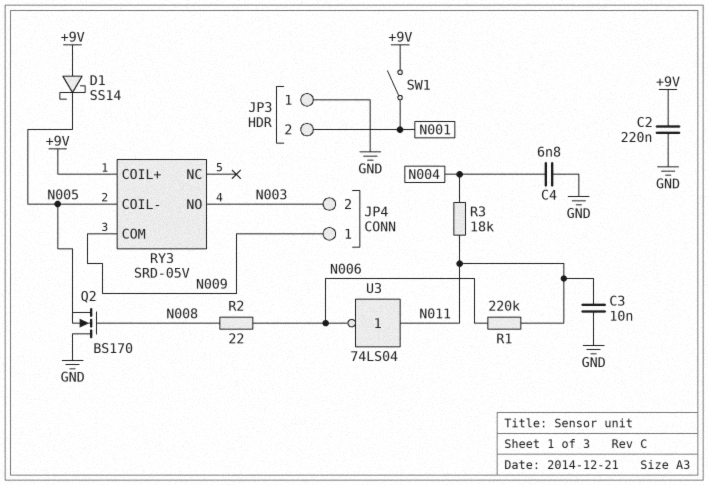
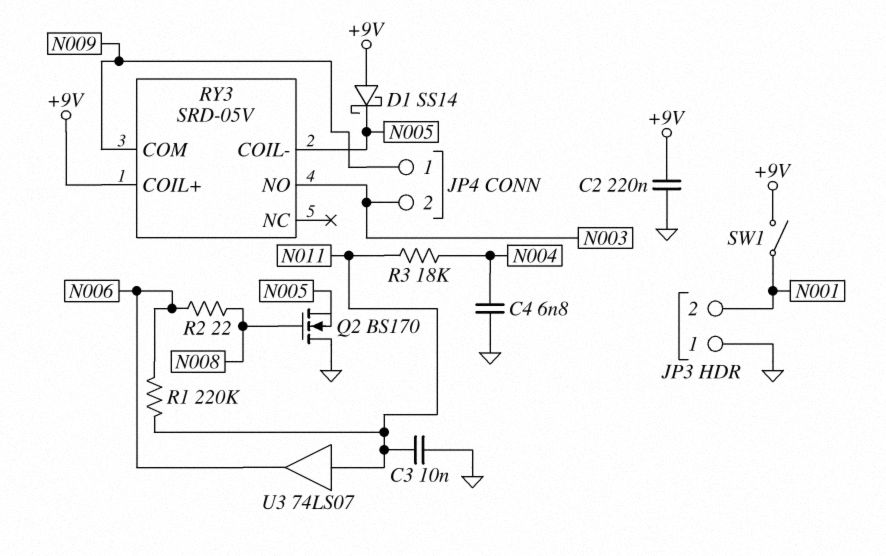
U3: NOT 74LS04 (in N011, out N006) -> buffer 74LS07 (in N011, out N006)

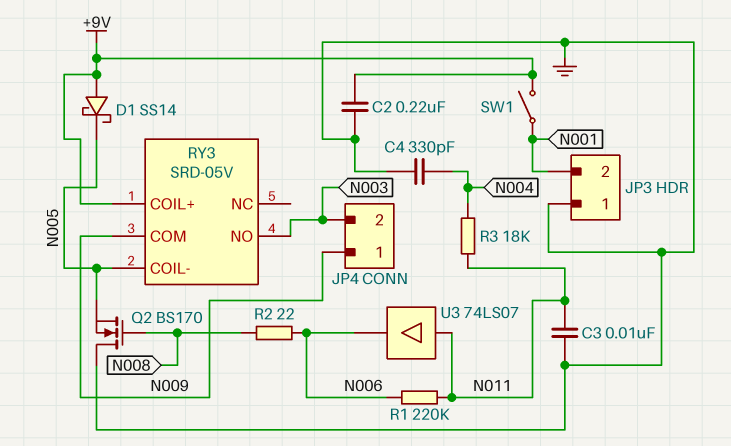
C4: 6.8nF (GND, N004) -> 330pF (GND, N004)

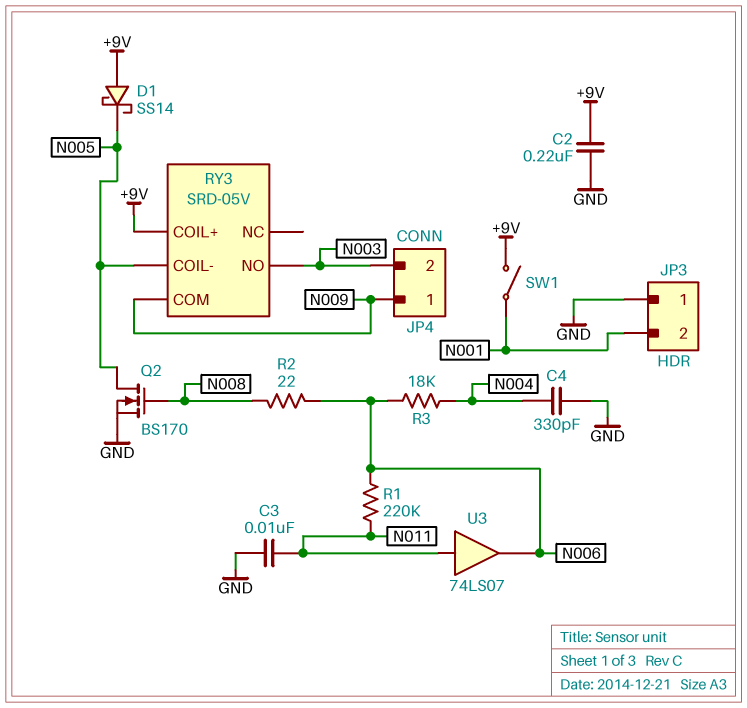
Q2: NMOS BS170 (G N008, D GND, S N005) -> NMOS BS170 (G N008, D N005, S GND)
R3: 18k (N004, N011) -> 18k (N004, N006)

